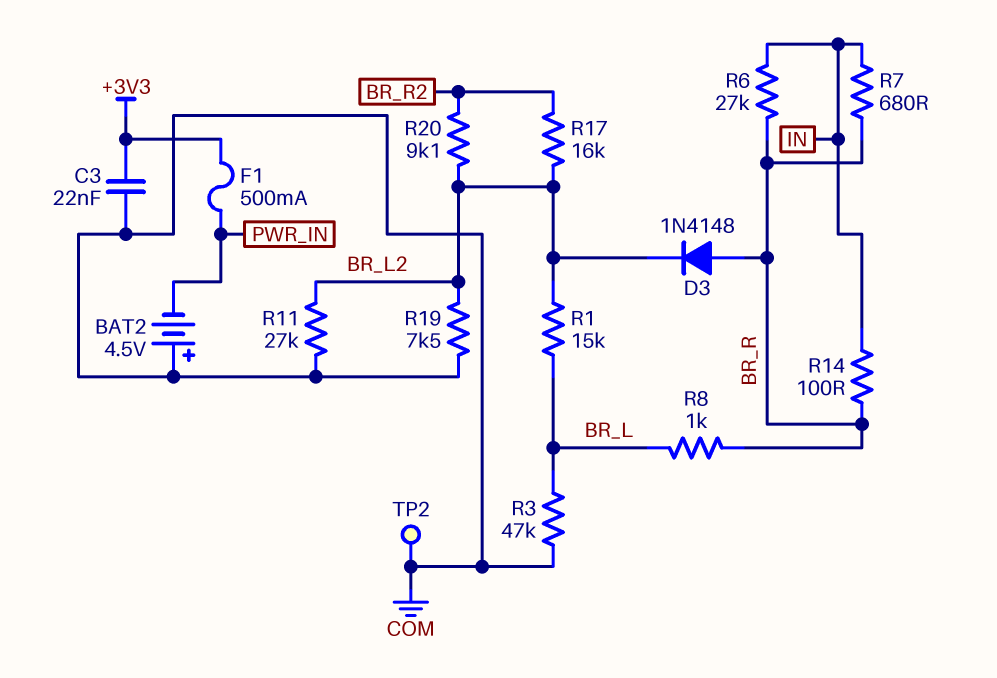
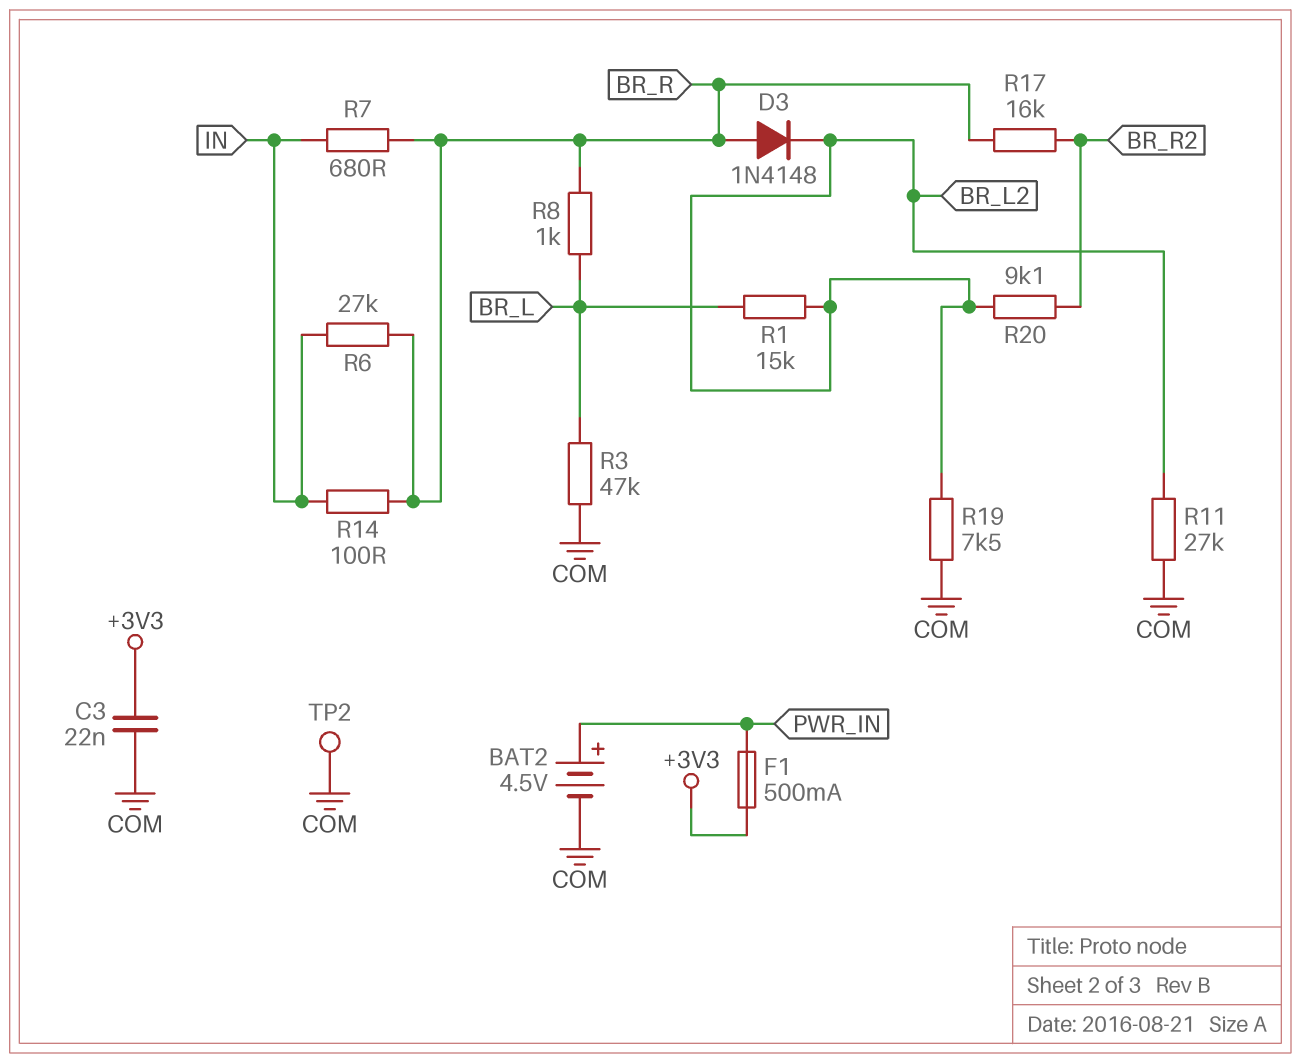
BAT2: 4.5V (plus COM, minus PWR_IN) -> 4.5V (plus PWR_IN, minus COM)
R17: 16k (BR_L2, BR_R2) -> 16k (BR_R, BR_R2)

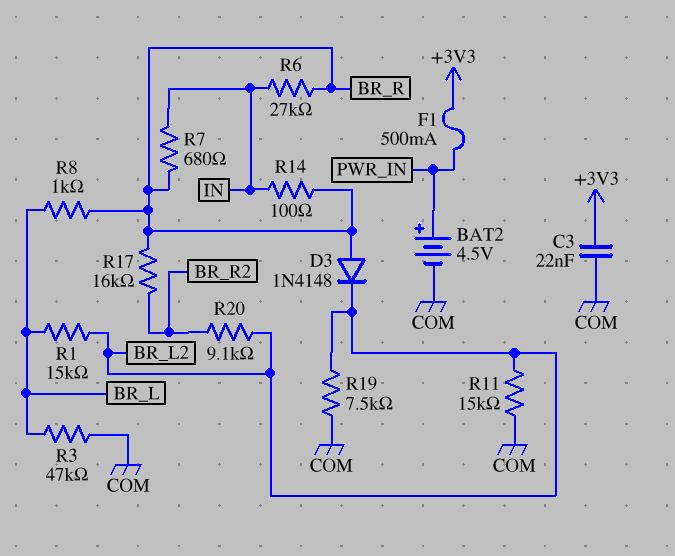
R11: 27k (BR_L2, COM) -> 15k (BR_L2, COM)
TP2: test point (COM) -> none

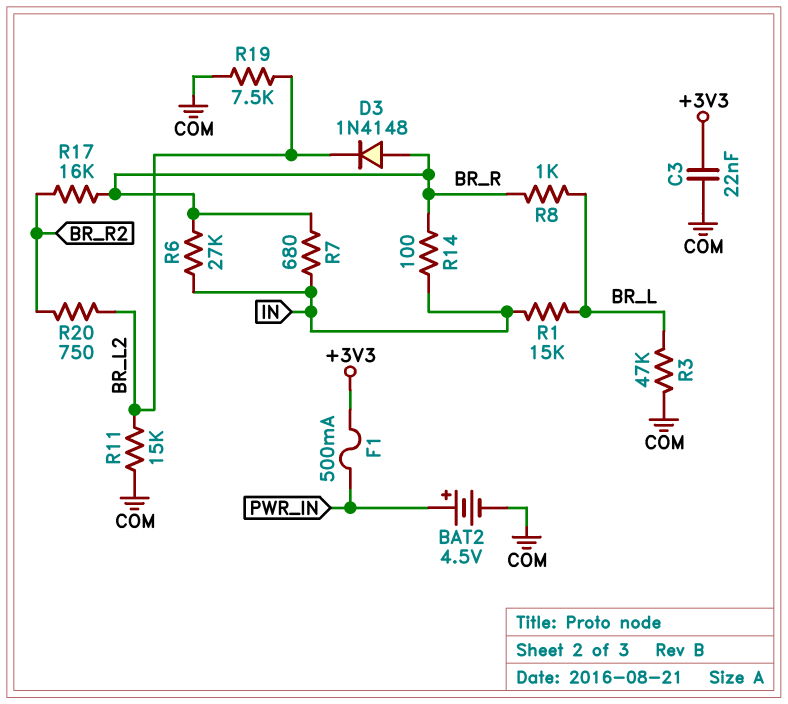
R1: 15k (BR_L, BR_L2) -> 15k (BR_L, IN)
R20: 9.1k (BR_L2, BR_R2) -> 750 (BR_L2, BR_R2)

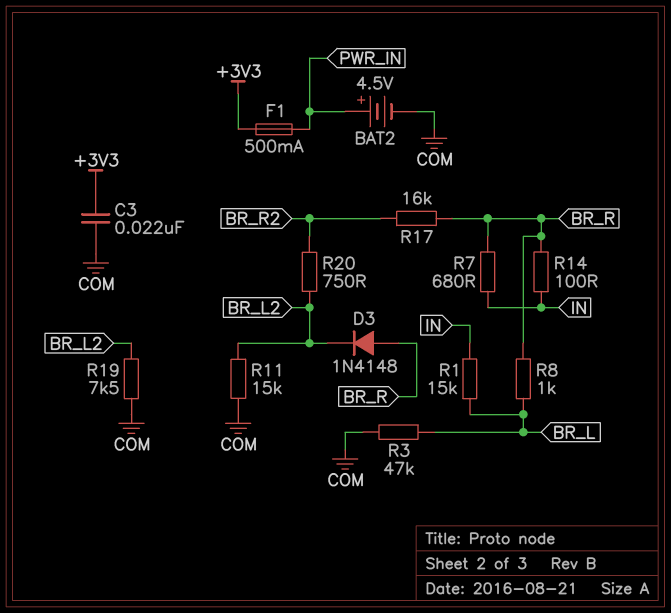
R6: 27k (BR_R, IN) -> none

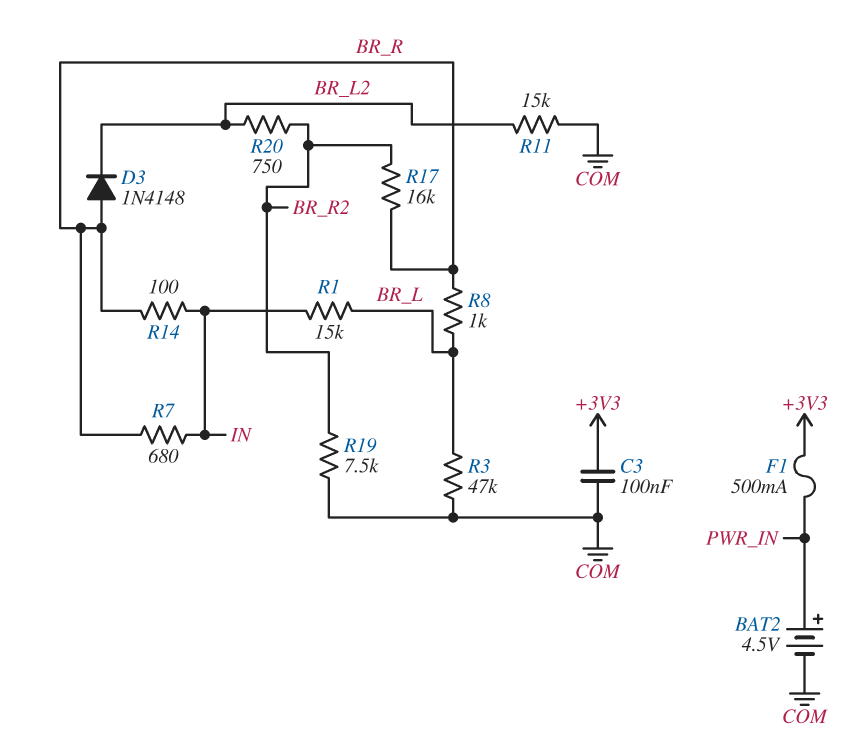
C3: 22nF (+3V3, COM) -> 100nF (+3V3, COM)
R19: 7.5k (BR_L2, COM) -> 7.5k (BR_R2, COM)

